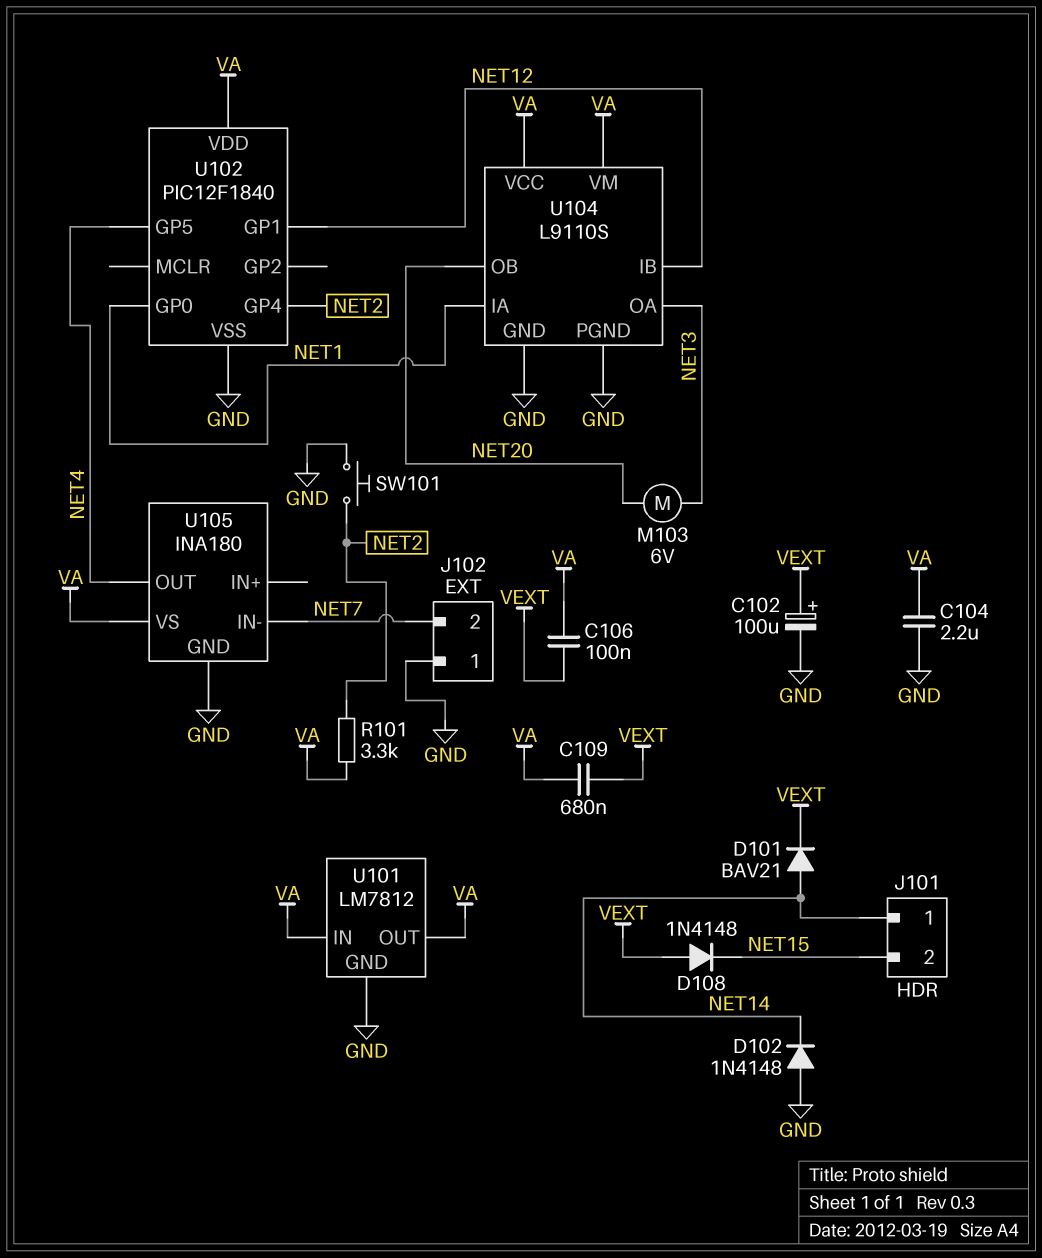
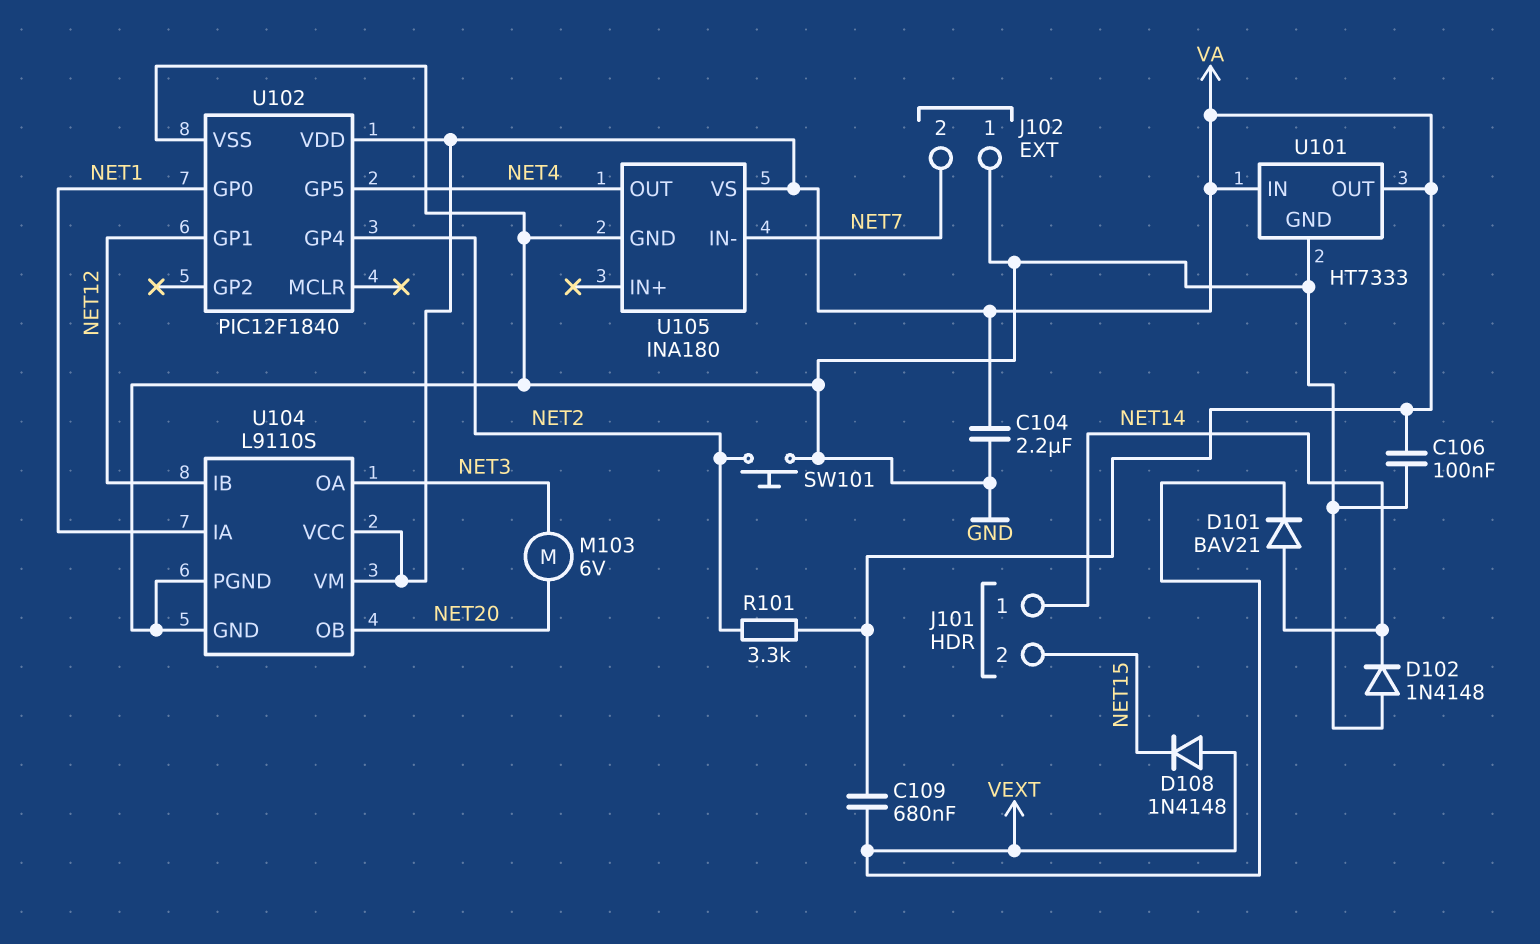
C102: 100uF (plus VEXT, minus GND) -> none
C106: 100nF (VA, VEXT) -> 100nF (GND, VA)
U101: LM7812 -> HT7333

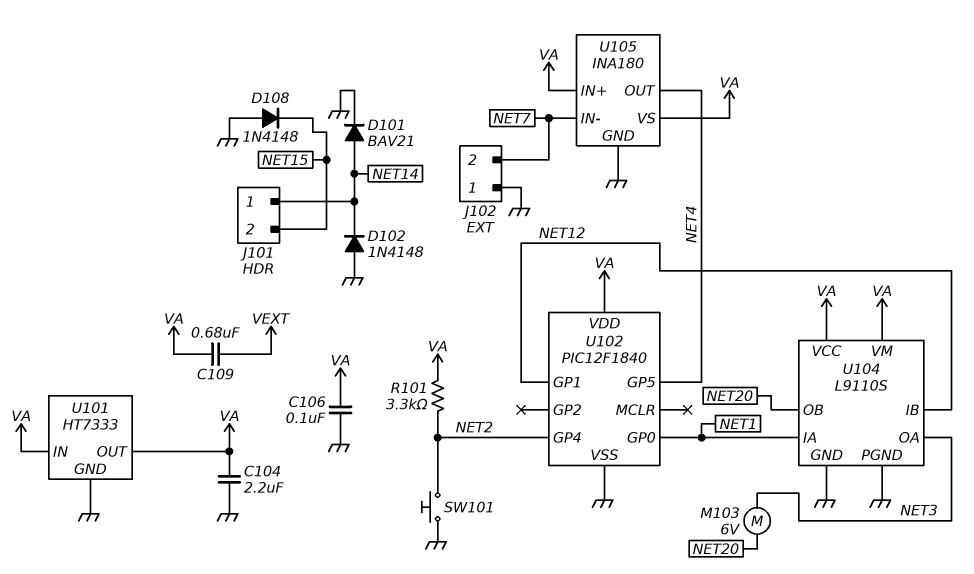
D101: diode BAV21 (A NET14, K VEXT) -> diode BAV21 (A NET14, K GND)
D108: diode 1N4148 (A VEXT, K NET15) -> diode 1N4148 (A GND, K NET15)
U105 pin IN+: none -> VA

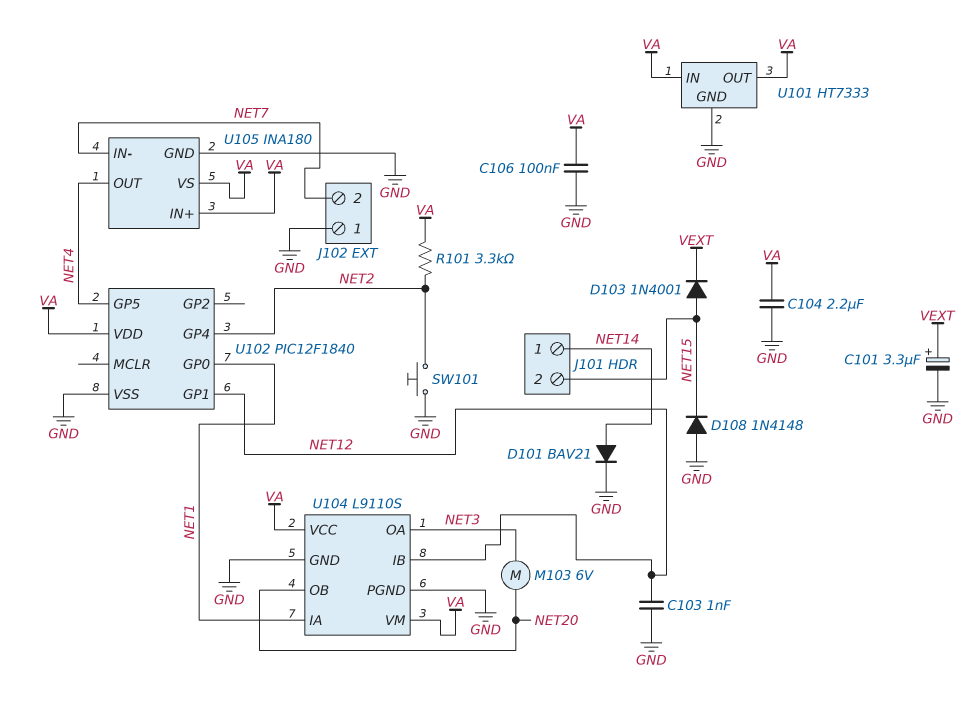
C101: none -> 3.3uF (plus VEXT, minus GND)
C103: none -> 1nF (GND, NET12)
C109: 680nF (VA, VEXT) -> none
D102: diode 1N4148 (A GND, K NET14) -> none
D103: none -> diode 1N4001 (A NET15, K VEXT)

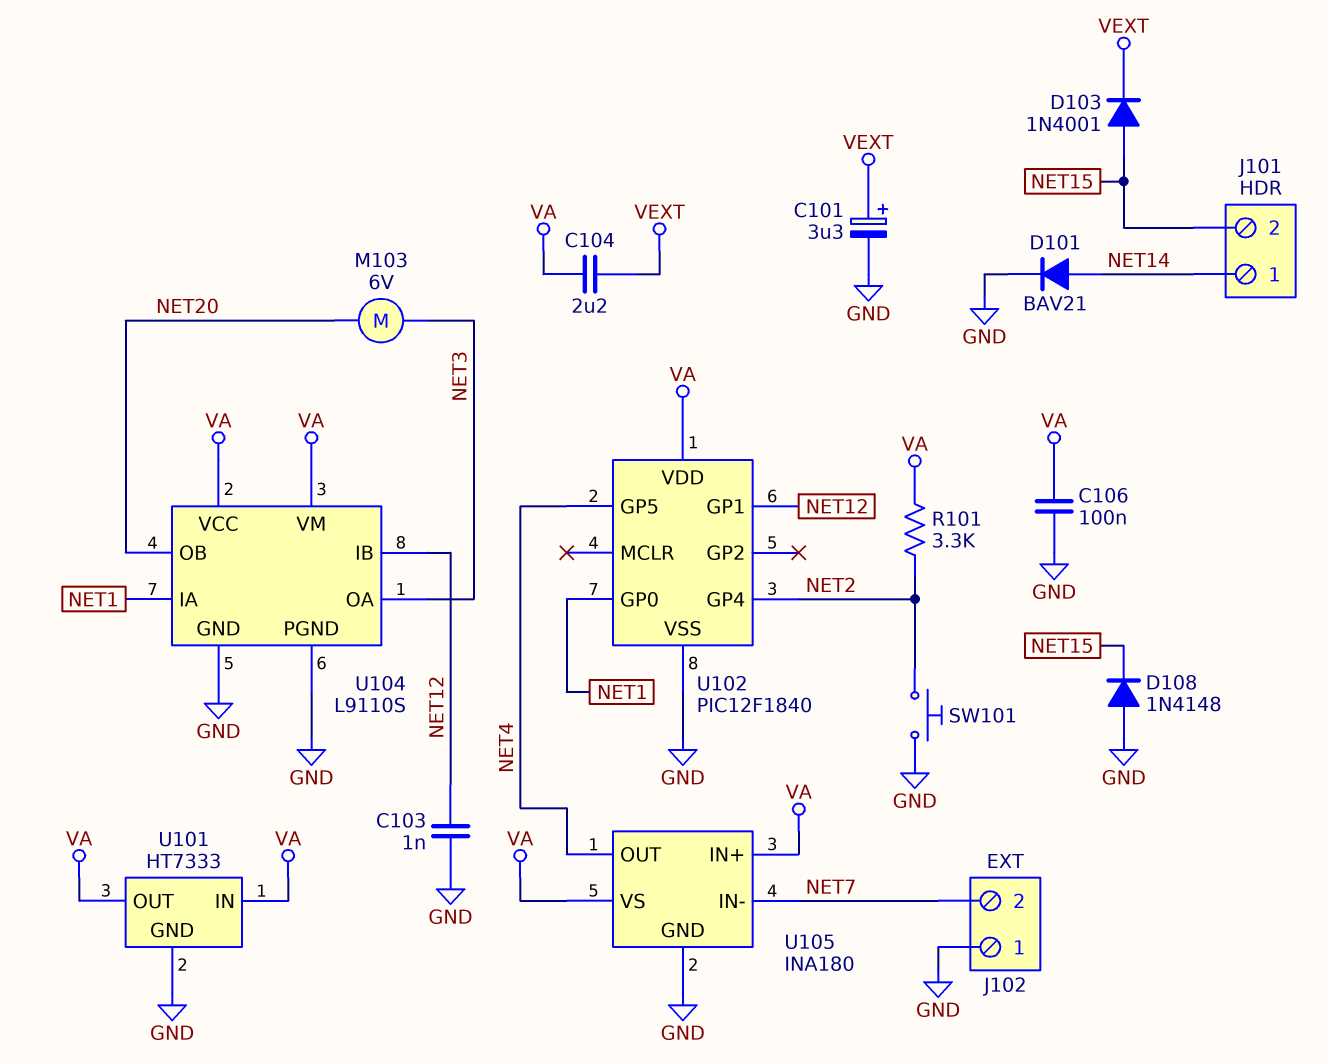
C104: 2.2uF (GND, VA) -> 2.2uF (VA, VEXT)

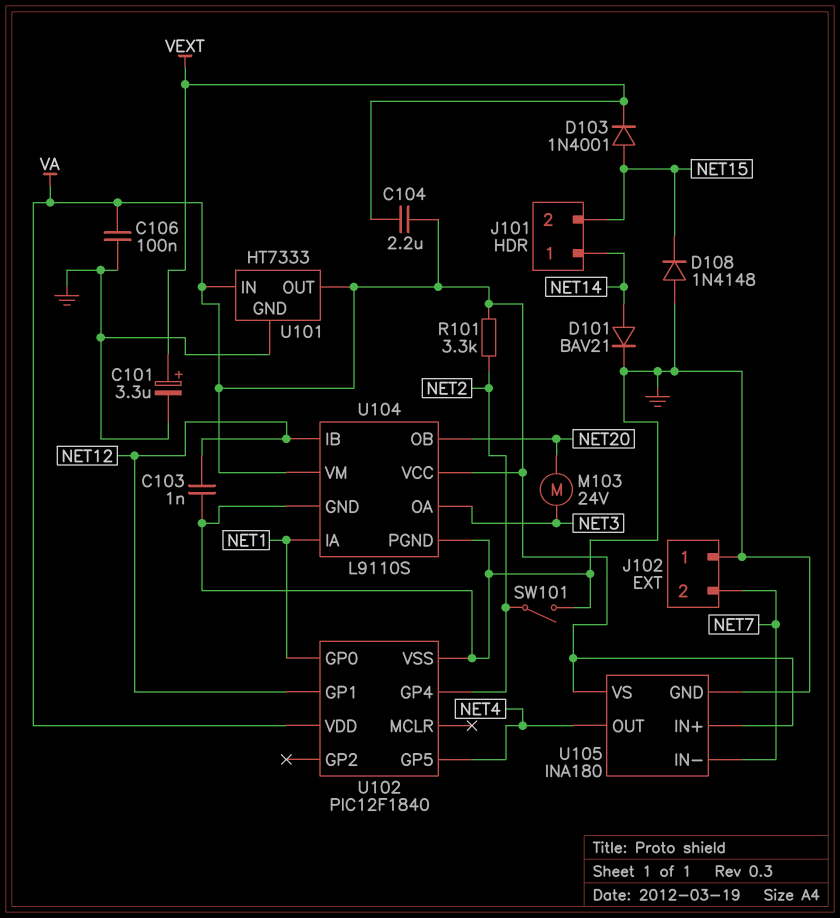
M103: motor 6V (NET3, NET20) -> motor 24V (NET3, NET20)
SW101: button (GND, NET2) -> switch (GND, NET2)

